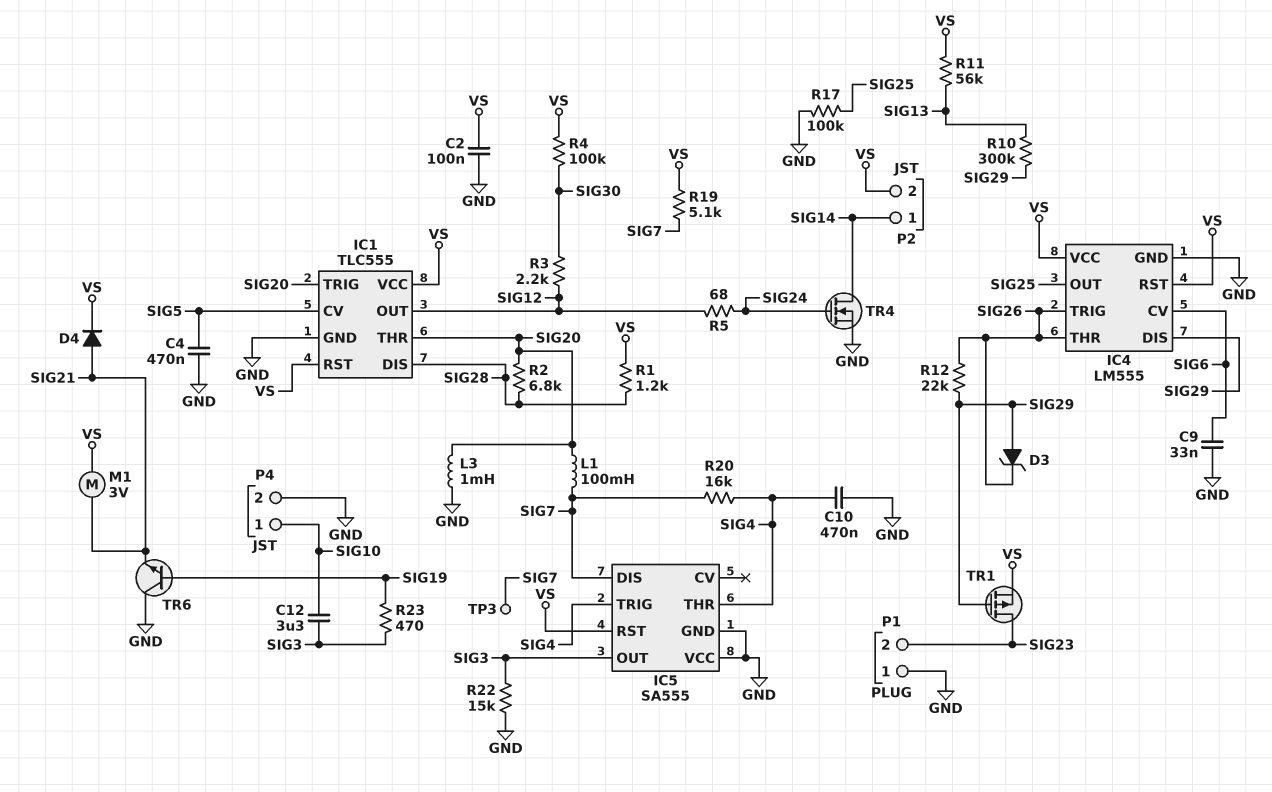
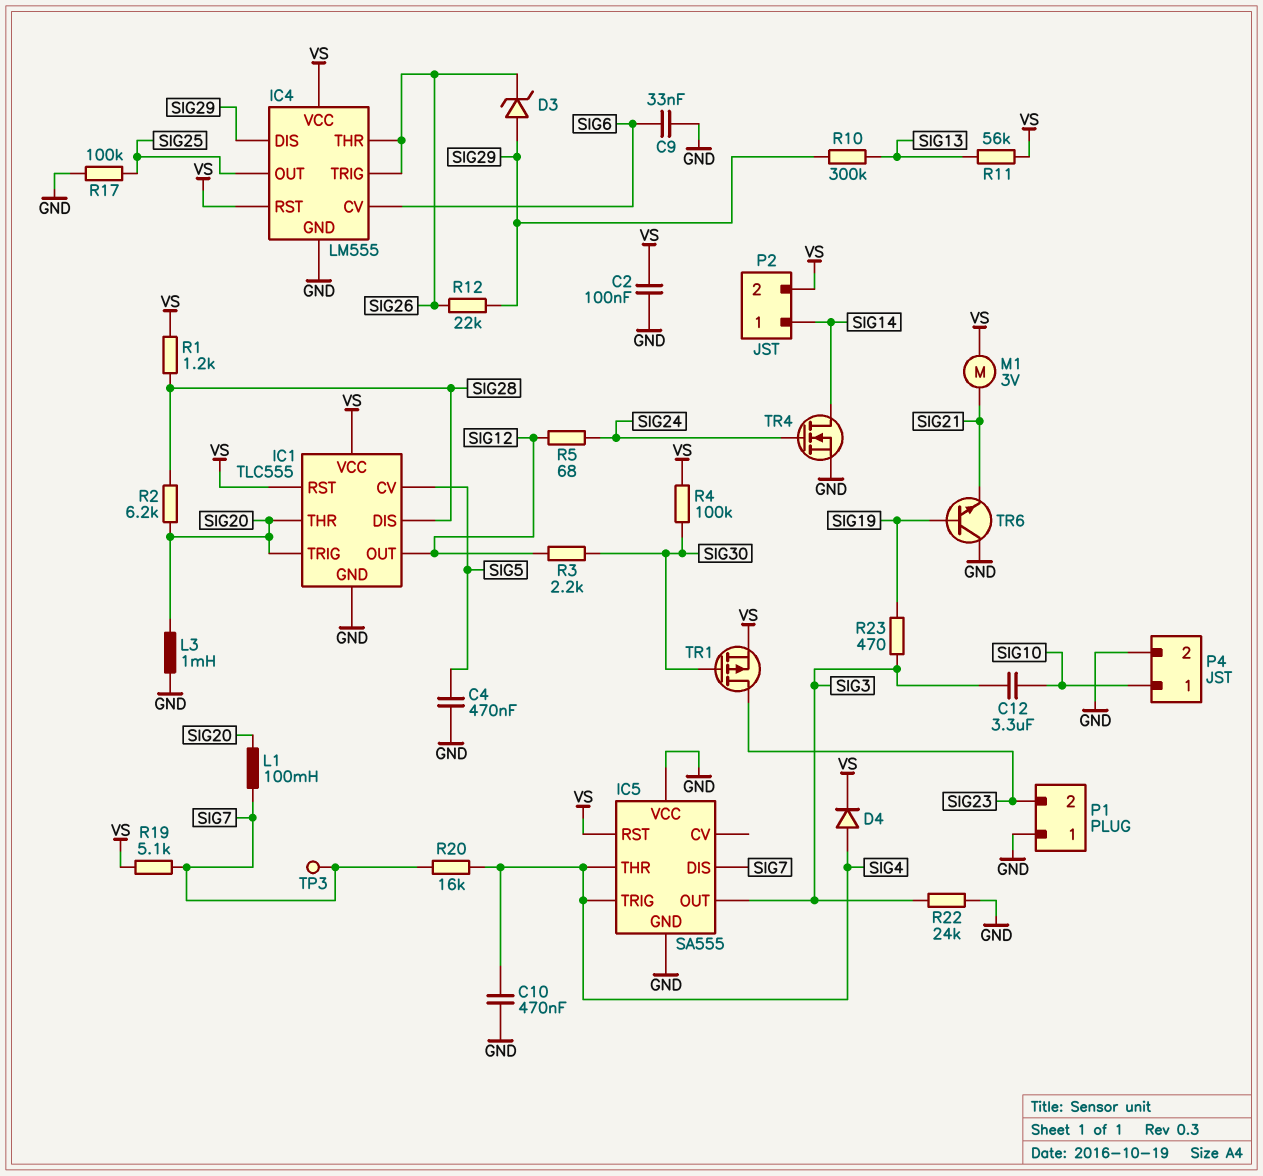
D4: diode (A SIG21, K VS) -> diode (A SIG4, K VS)
R2: 6.8k (SIG20, SIG28) -> 6.2k (SIG20, SIG28)
R22: 15k (GND, SIG3) -> 24k (GND, SIG3)
TR1: PMOS (G SIG29, D SIG23, S VS) -> PMOS (G SIG30, D SIG23, S VS)

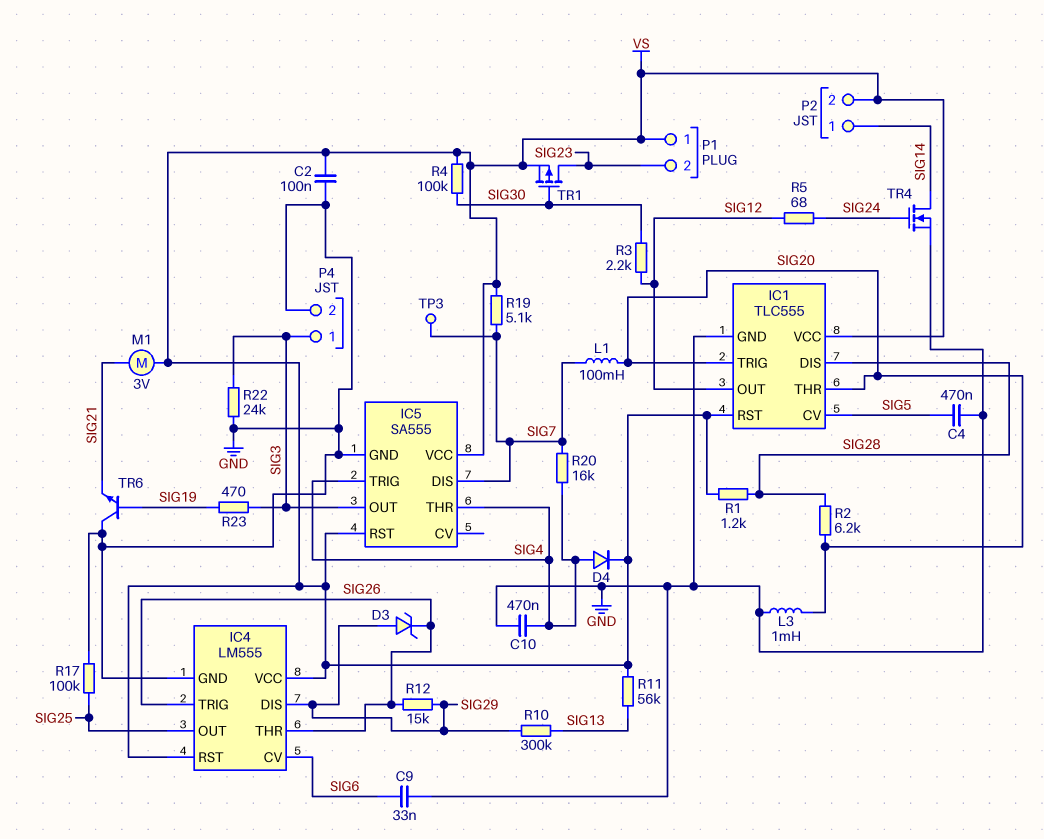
C12: 3.3uF (SIG3, SIG10) -> none
IC5 pin VCC: GND -> VS
P1 pin 1: GND -> VS
P4 pin 1: SIG10 -> SIG3
R12: 22k (SIG26, SIG29) -> 15k (SIG26, SIG29)

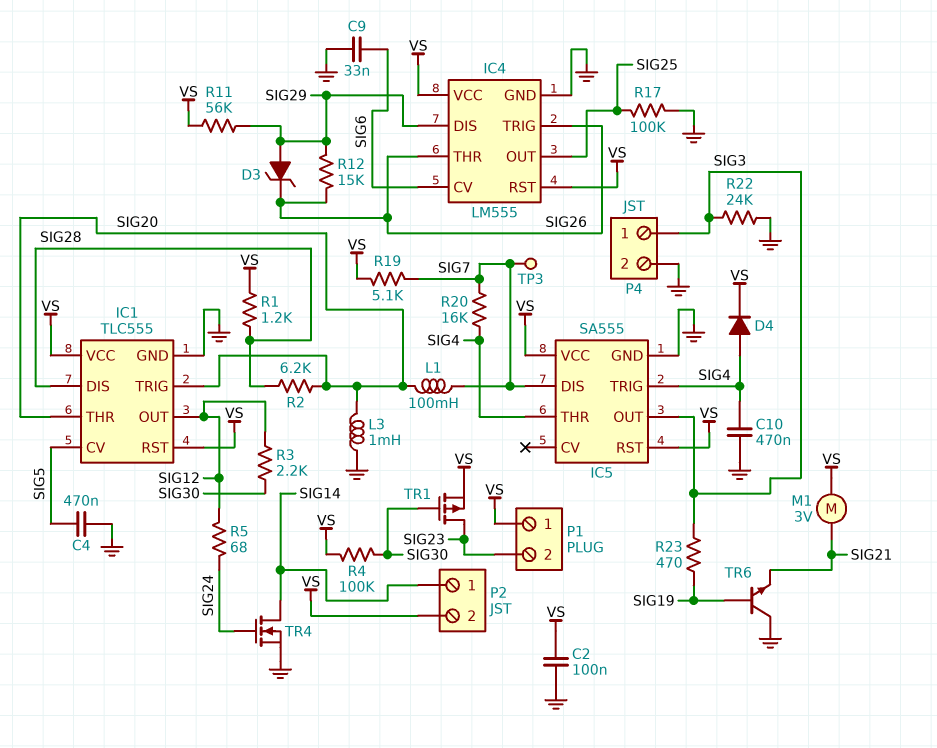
R10: 300k (SIG13, SIG29) -> none
R11: 56k (SIG13, VS) -> 56k (SIG29, VS)

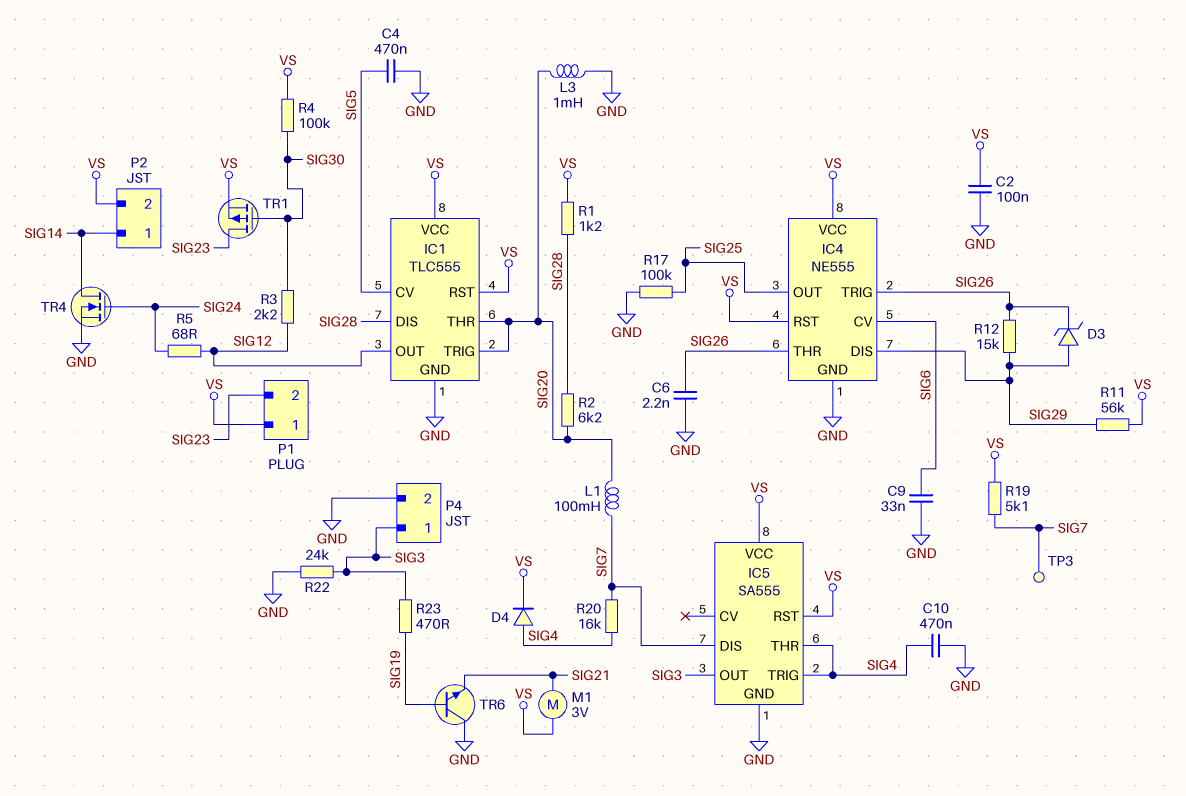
C6: none -> 2.2nF (GND, SIG26)
IC4: LM555 -> NE555

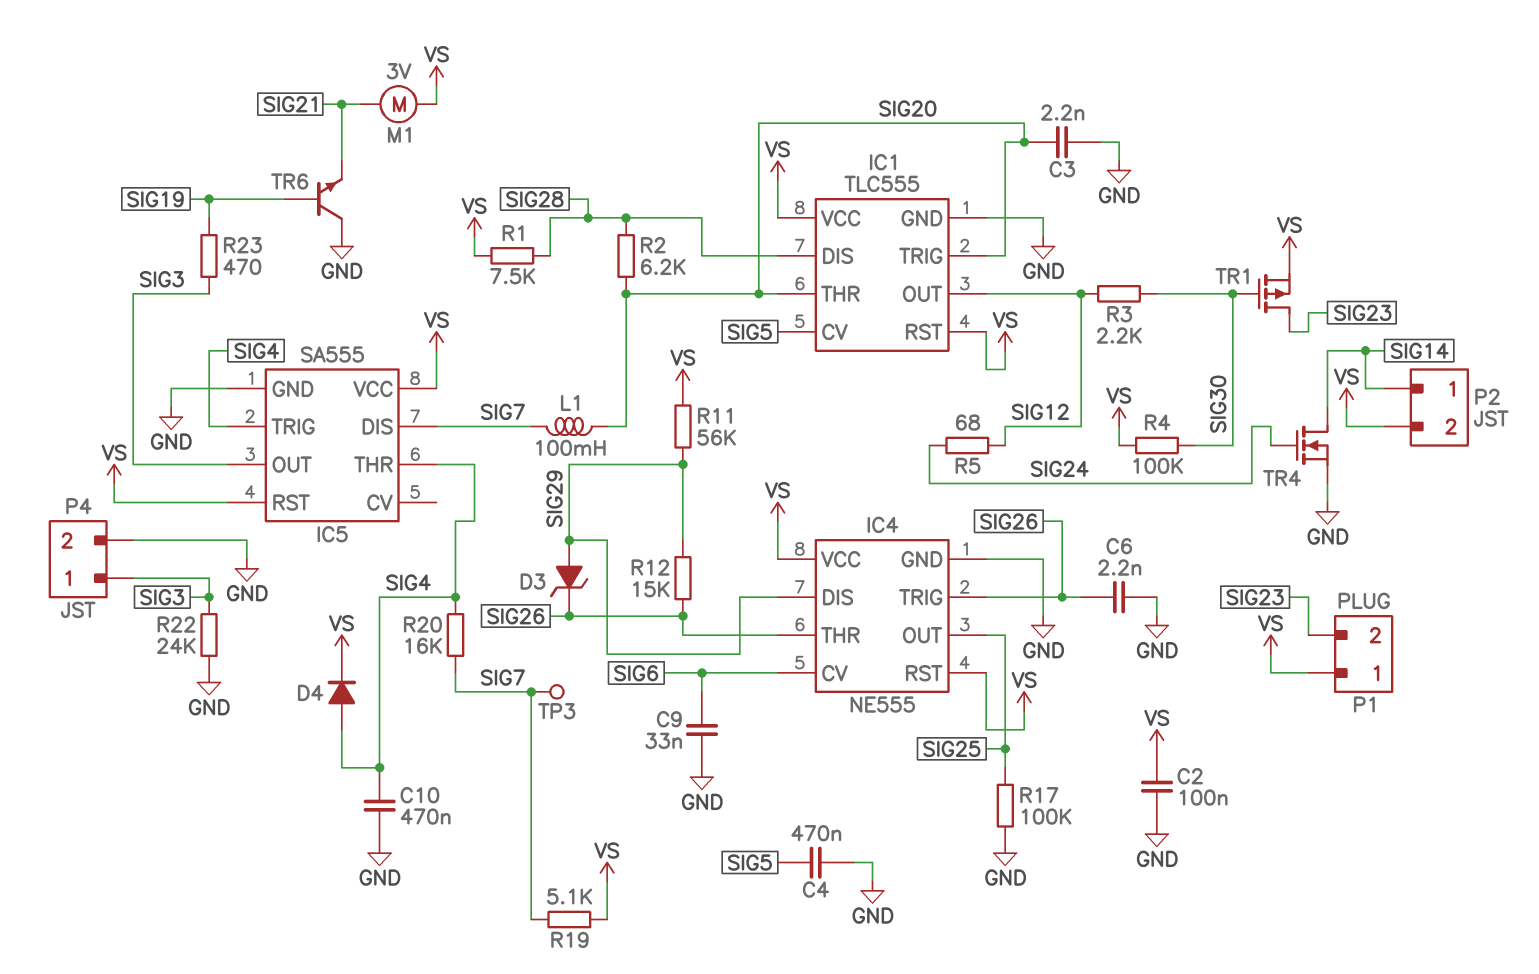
C3: none -> 2.2nF (GND, SIG20)
L3: 1mH (GND, SIG20) -> none
R1: 1.2k (SIG28, VS) -> 7.5k (SIG28, VS)

